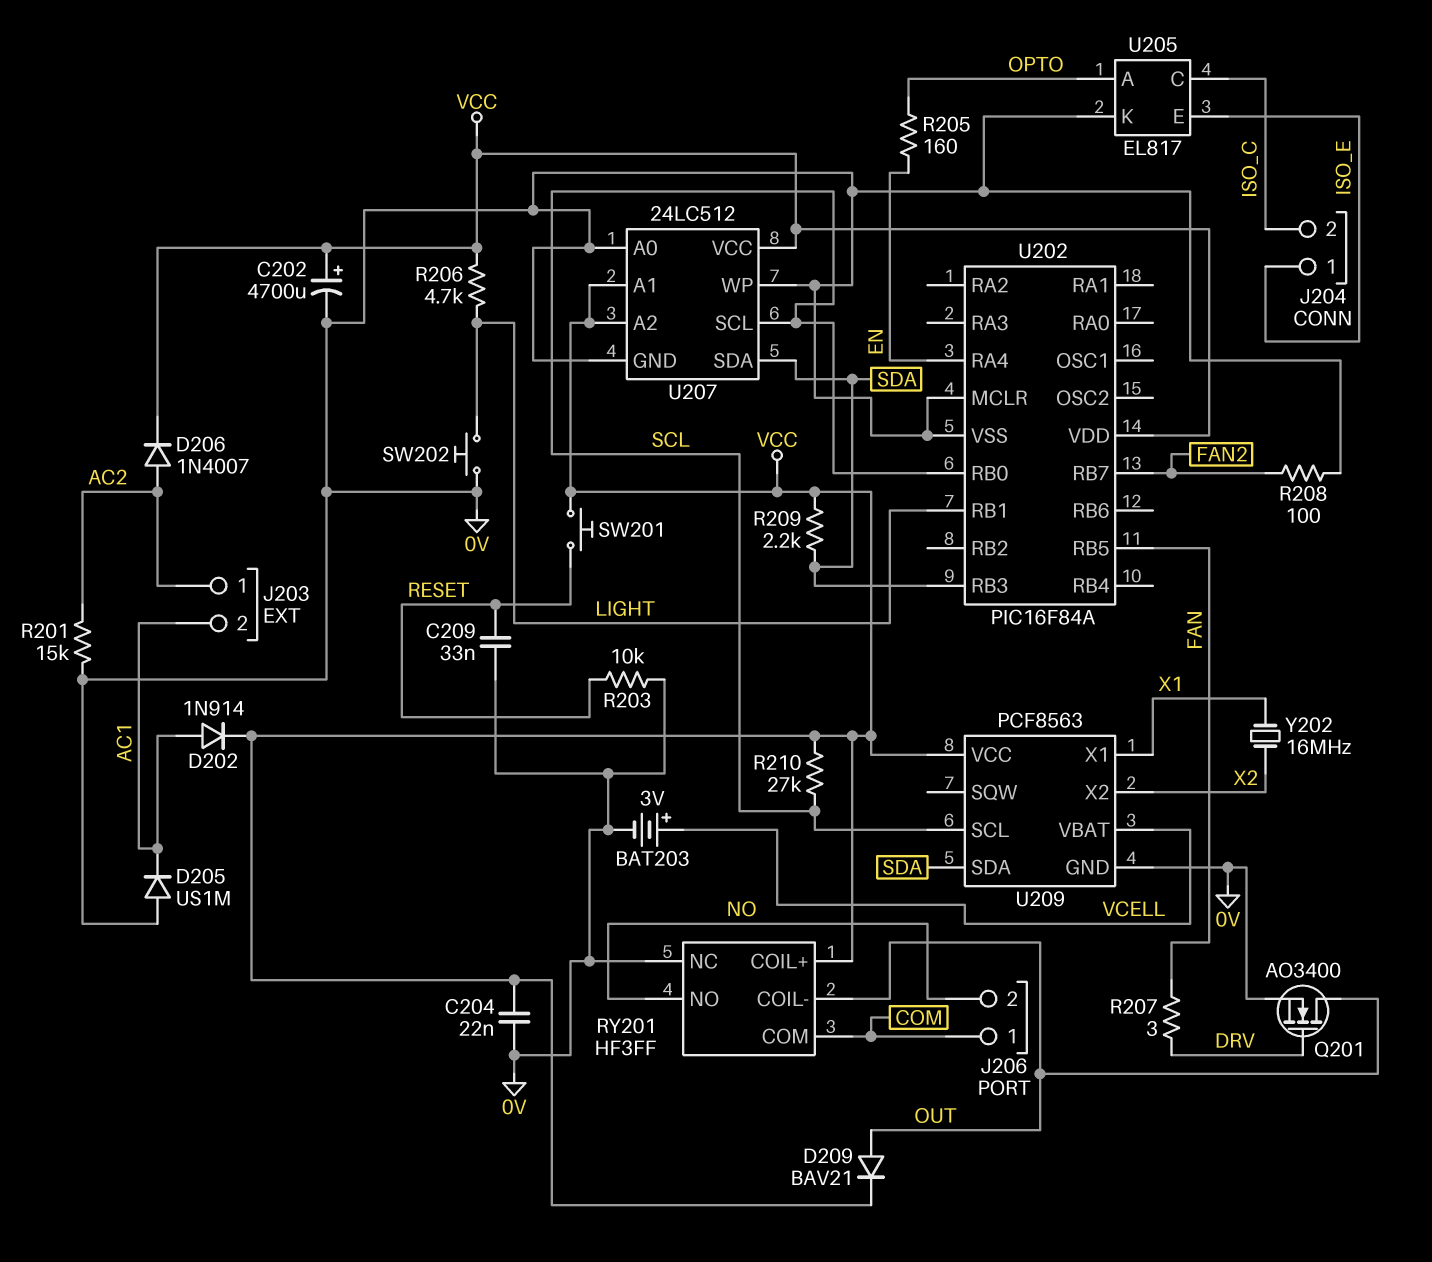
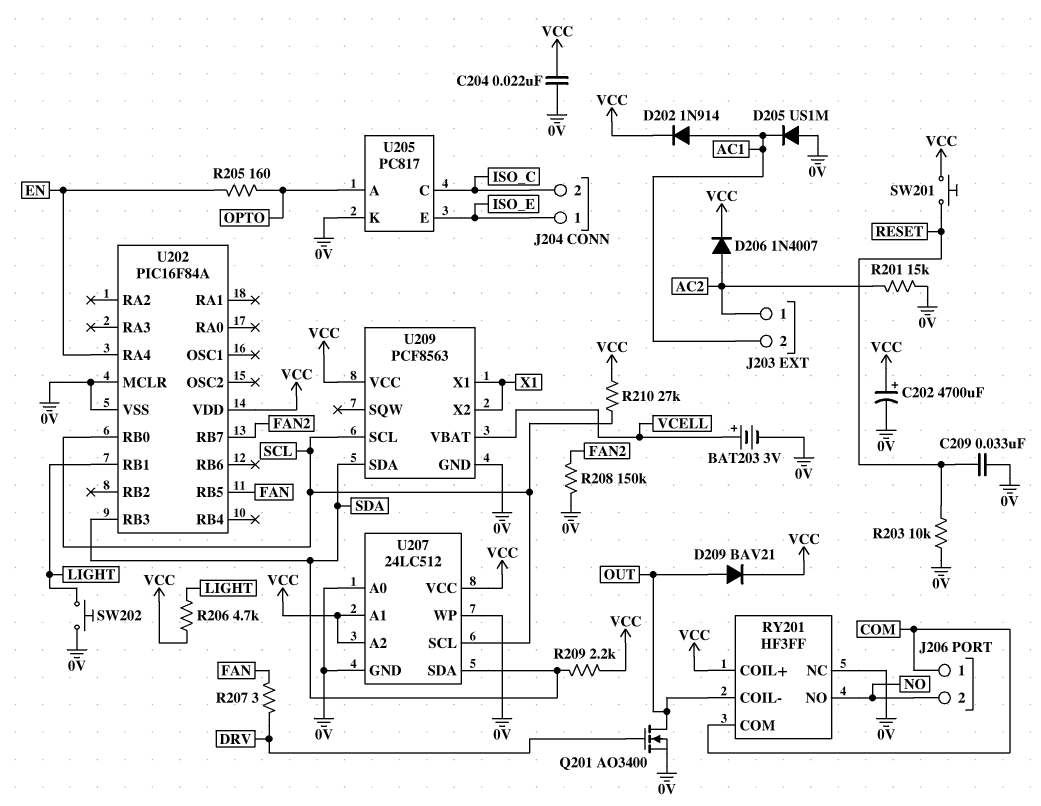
R208: 100 (0V, FAN2) -> 150k (0V, FAN2)
U205: EL817 -> PC817
U209 pin X2: X2 -> X1
Y202: 16MHz (X1, X2) -> none

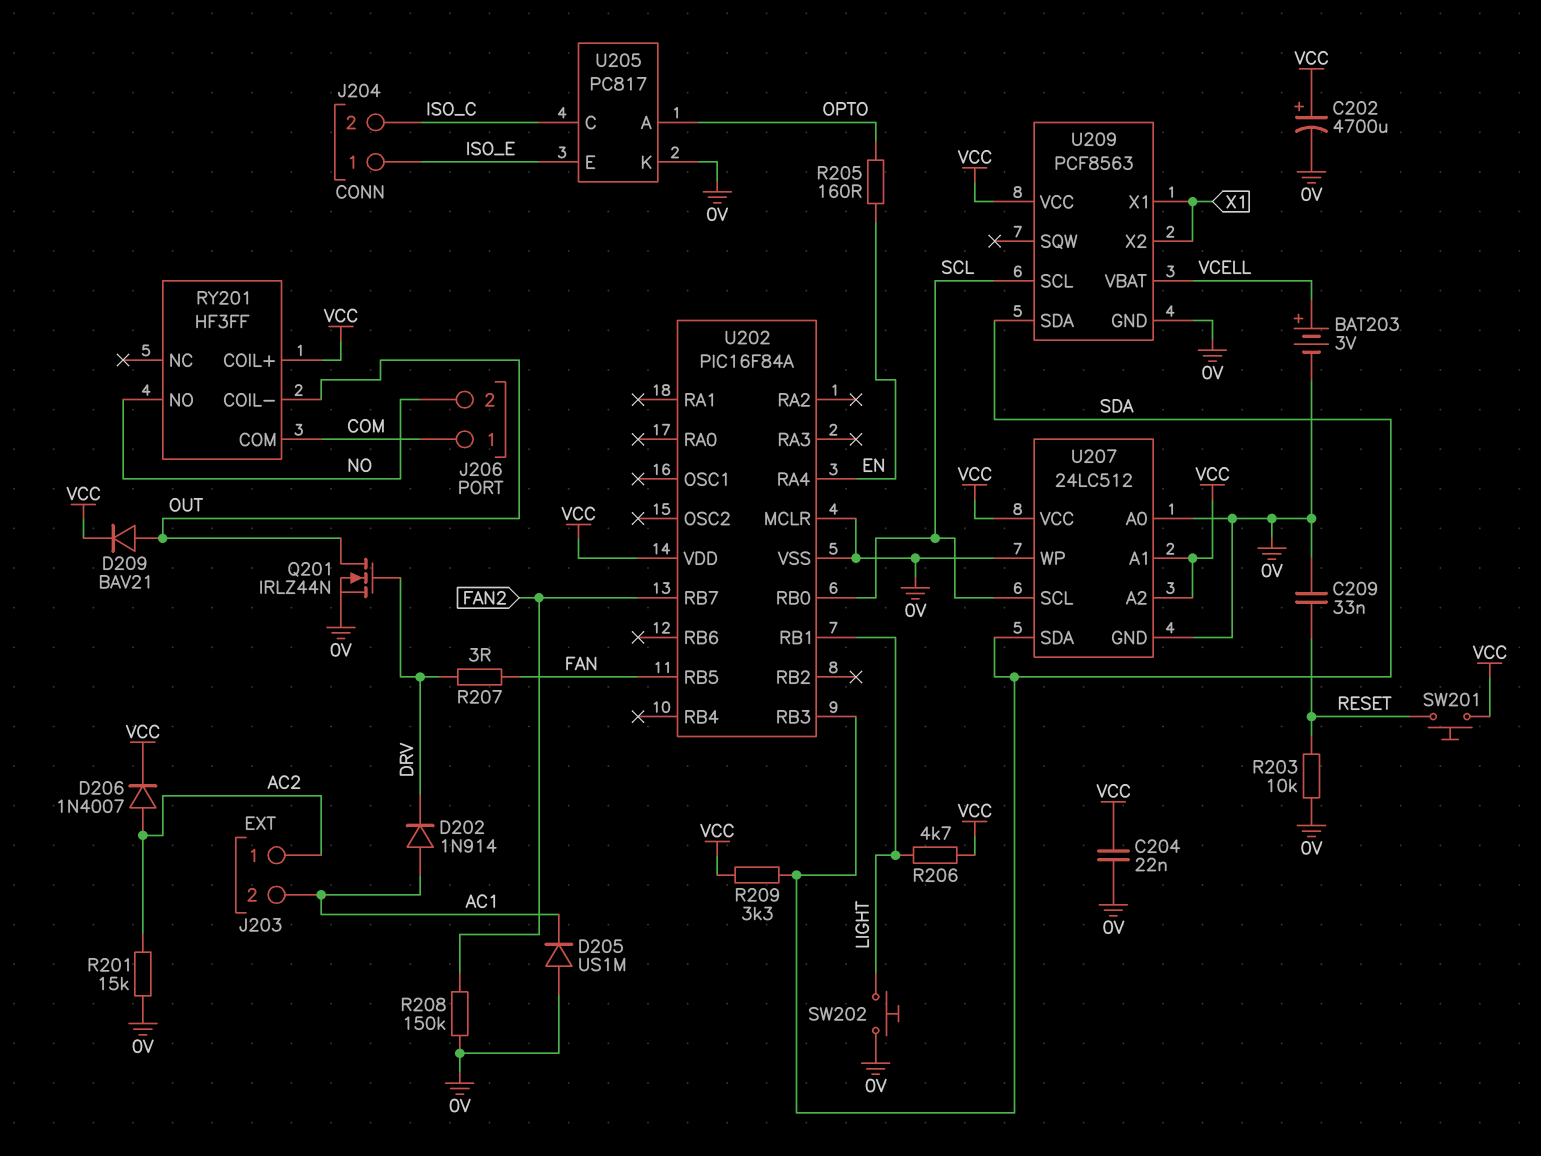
D202: diode 1N914 (A AC1, K VCC) -> diode 1N914 (A AC1, K DRV)
Q201: NMOS AO3400 (G DRV, D OUT, S 0V) -> NMOS IRLZ44N (G DRV, D OUT, S 0V)
R209: 2.2k (SDA, VCC) -> 3.3k (SDA, VCC)
R210: 27k (SCL, VCC) -> none
RY201 pin NC: 0V -> none

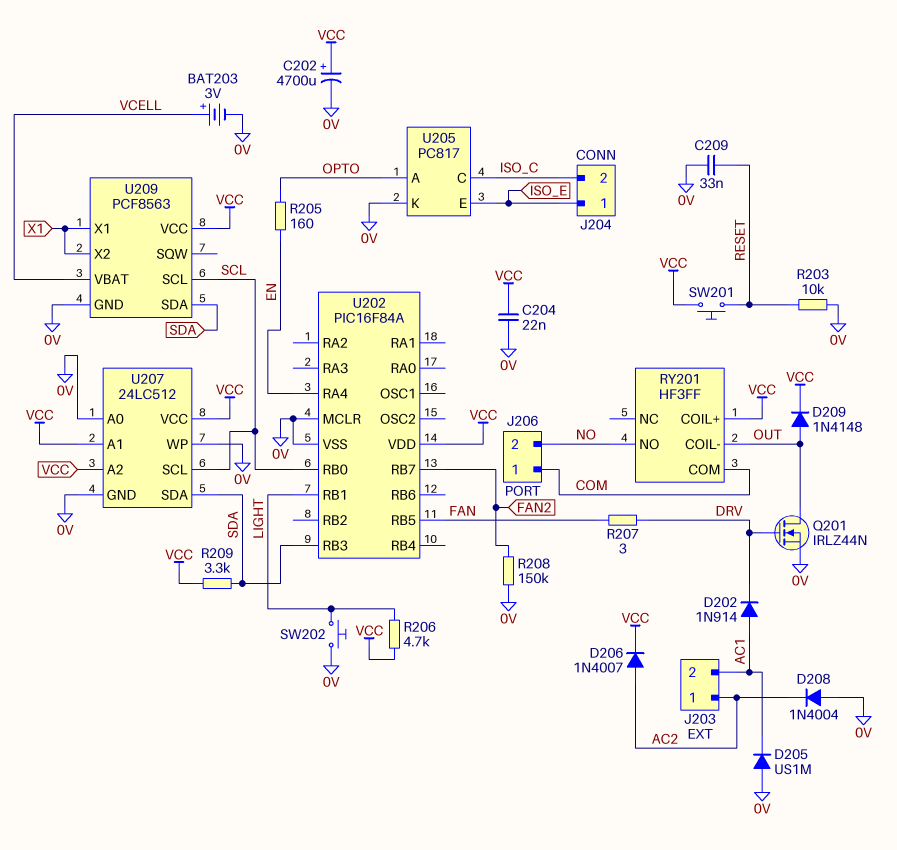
D208: none -> diode 1N4004 (A 0V, K AC2)
D209: diode BAV21 (A OUT, K VCC) -> diode 1N4148 (A OUT, K VCC)
R201: 15k (0V, AC2) -> none

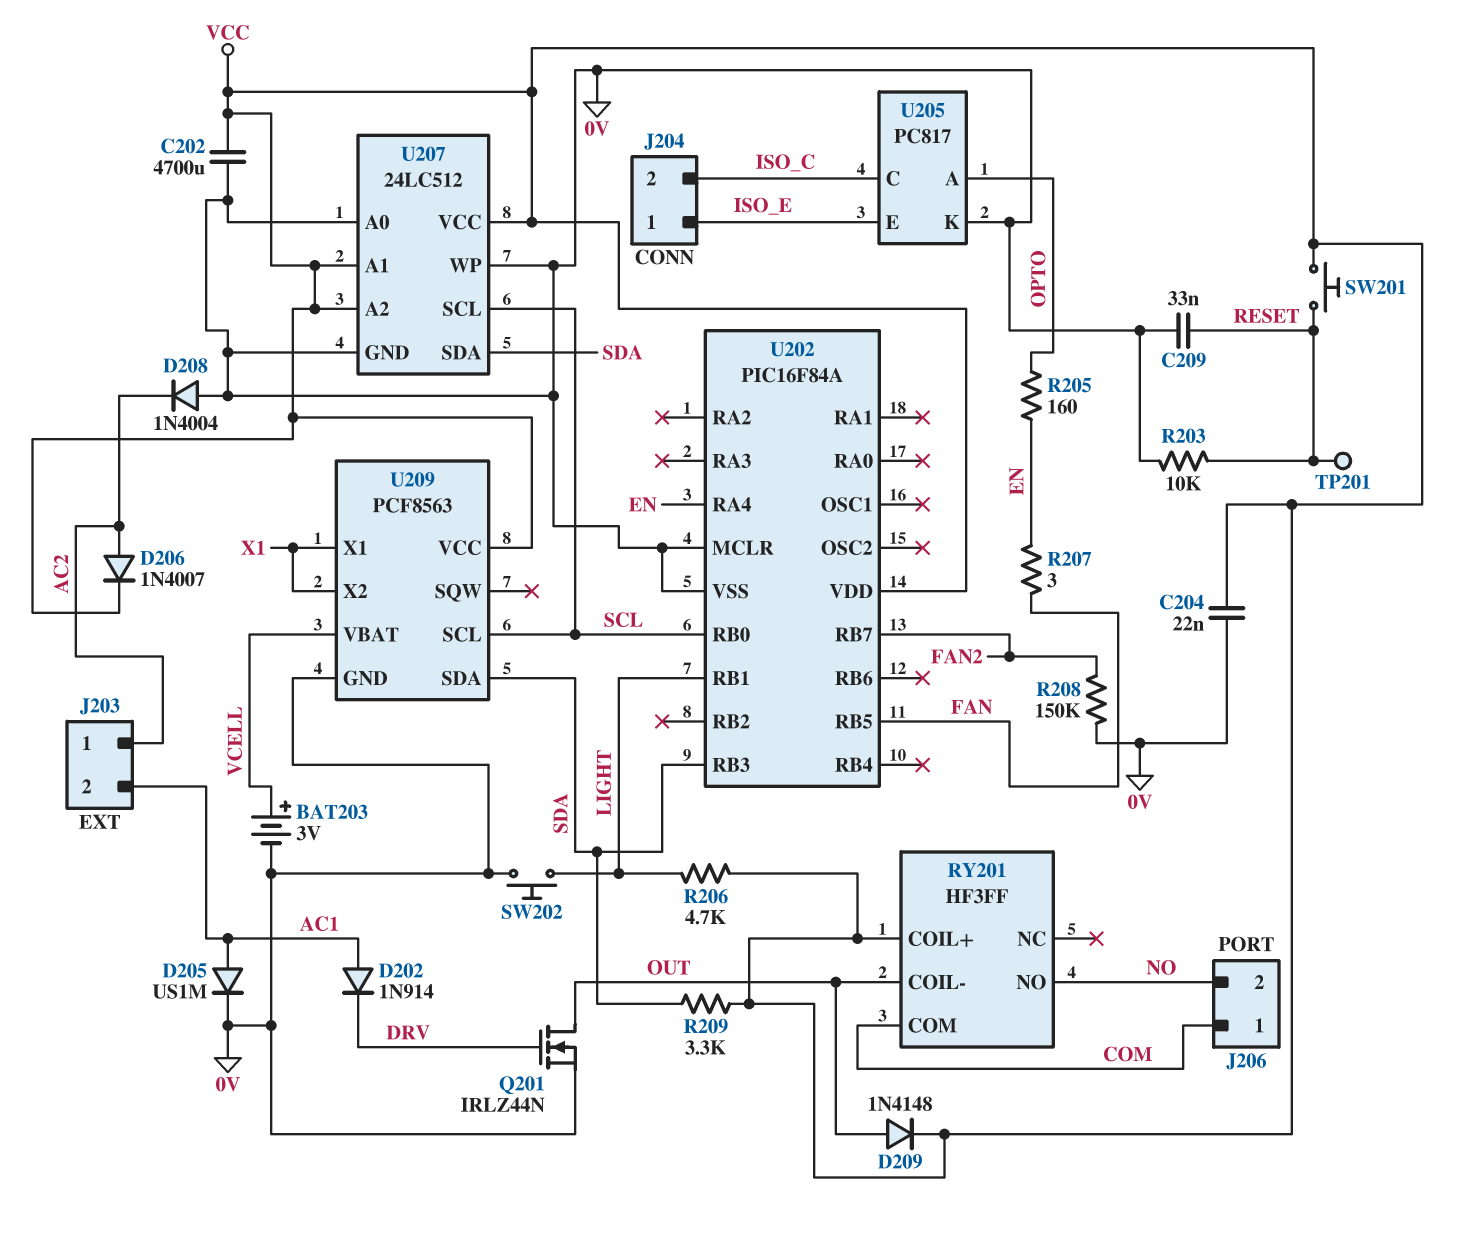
C202: 4700uF (plus VCC, minus 0V) -> 4700uF (0V, VCC)
D205: diode US1M (A 0V, K AC1) -> diode US1M (A AC1, K 0V)
R207: 3 (DRV, FAN) -> 3 (EN, FAN)
TP201: none -> test point (RESET)

